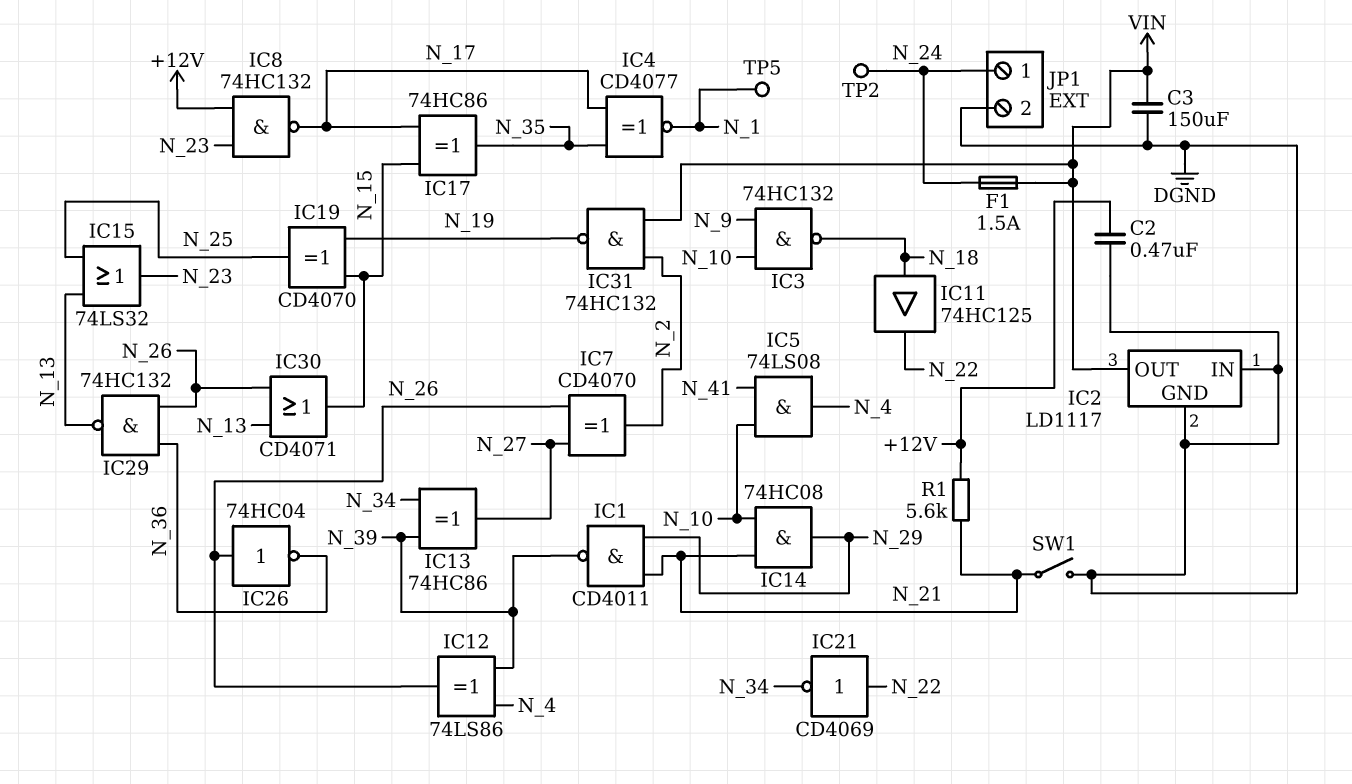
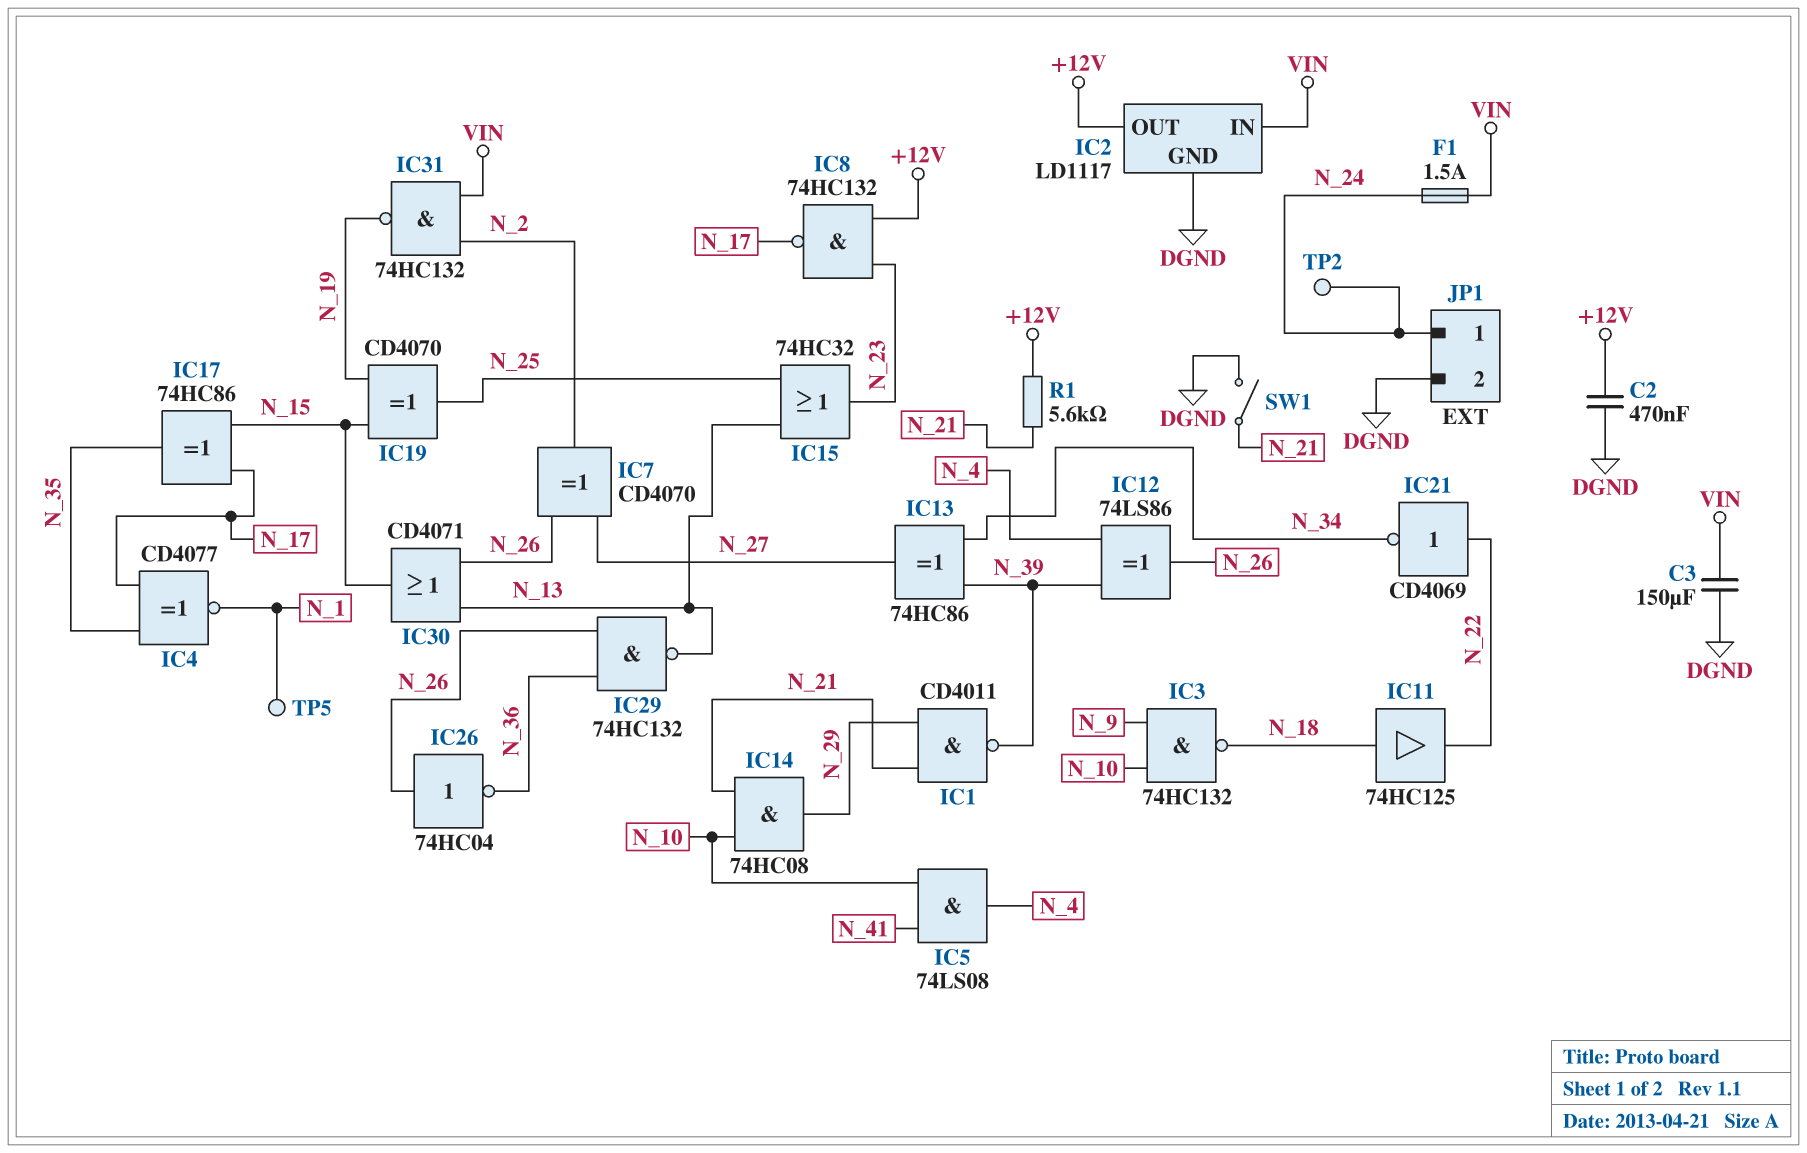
IC2 pin IN: DGND -> VIN
IC2 pin OUT: VIN -> +12V
IC15: OR 74LS32 (in N_13, in N_25, out N_23) -> OR 74HC32 (in N_13, in N_25, out N_23)

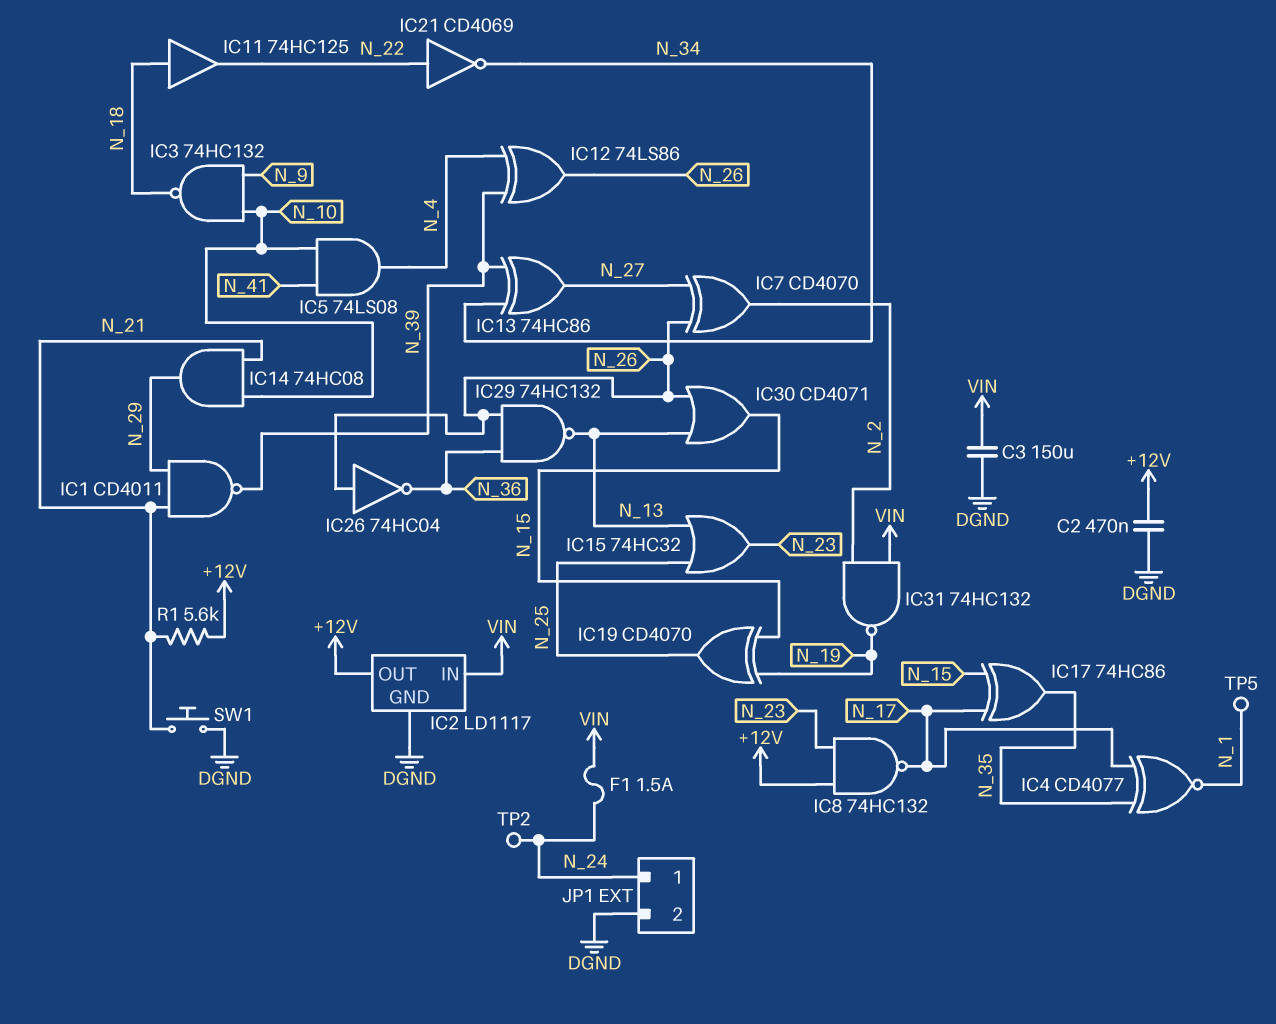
SW1: switch (DGND, N_21) -> button (DGND, N_21)

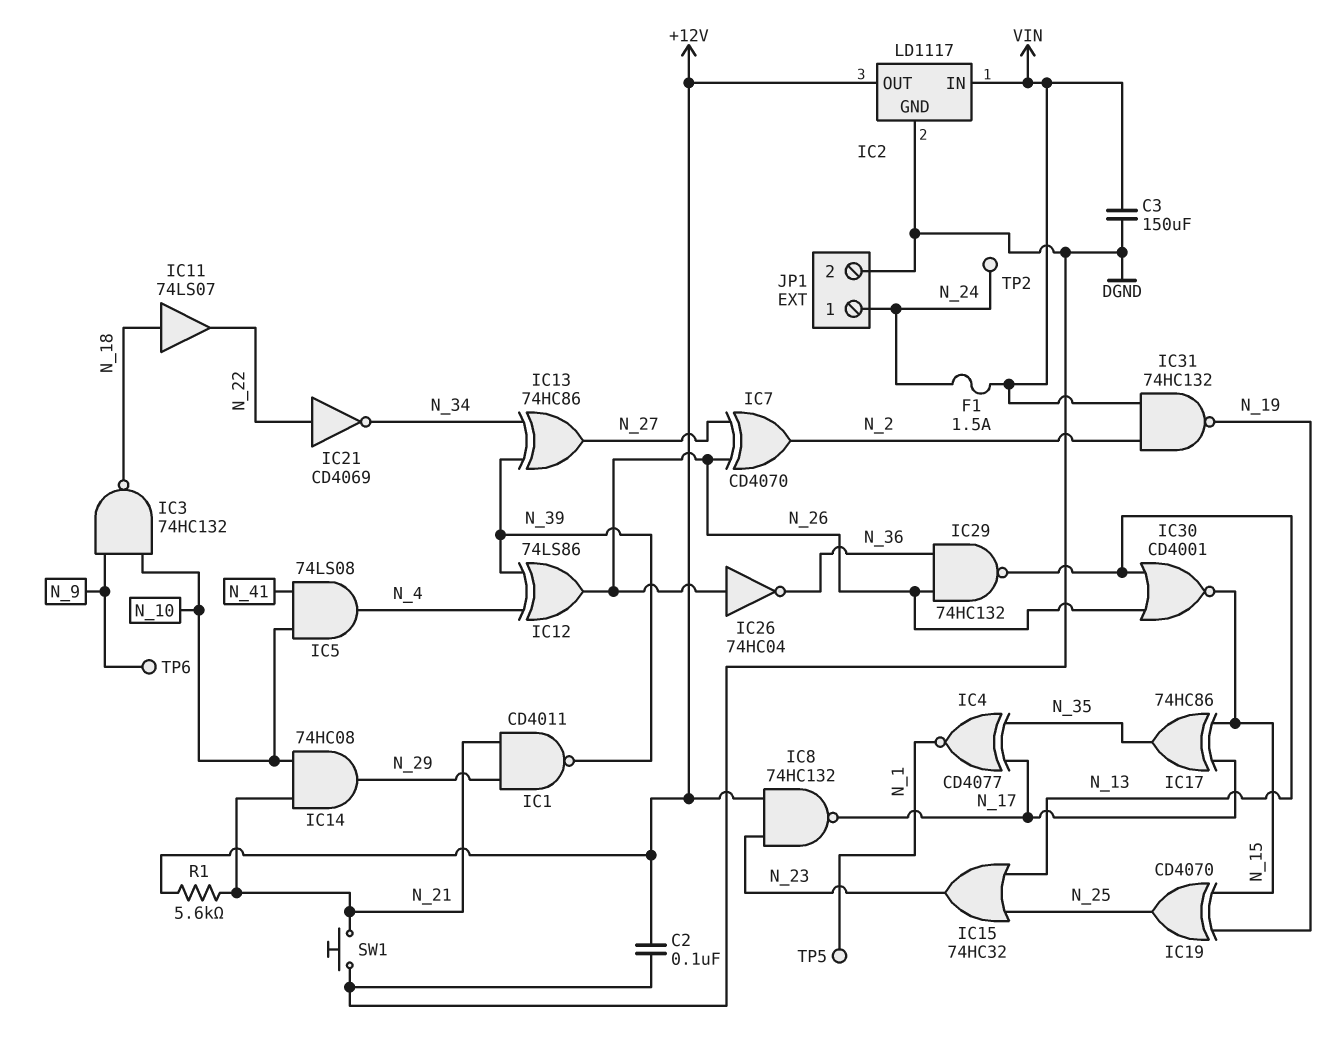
C2: 470nF (+12V, DGND) -> 100nF (+12V, DGND)
IC11: buffer 74HC125 (in N_18, out N_22) -> buffer 74LS07 (in N_18, out N_22)
IC30: OR CD4071 (in N_13, in N_26, out N_15) -> NOR CD4001 (in N_13, in N_26, out N_15)
TP6: none -> test point (N_9)

